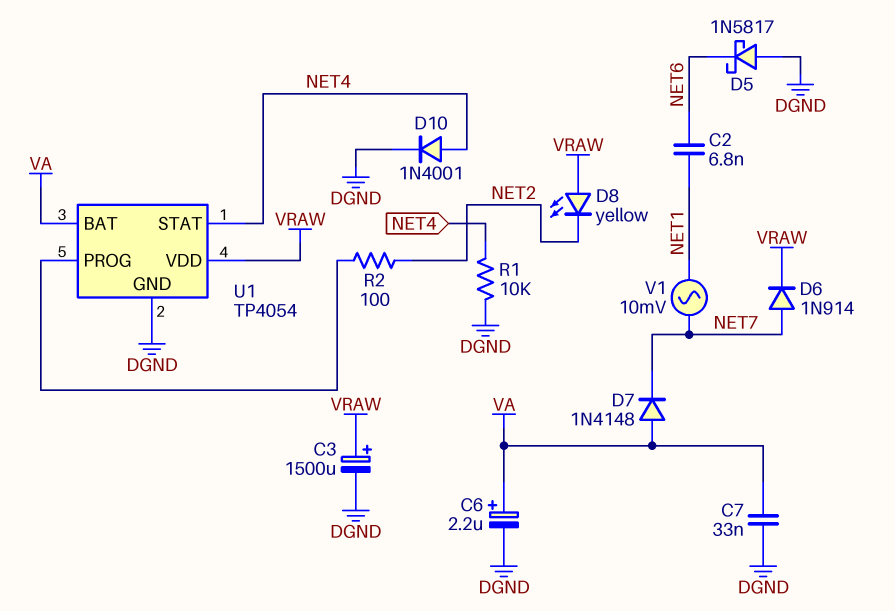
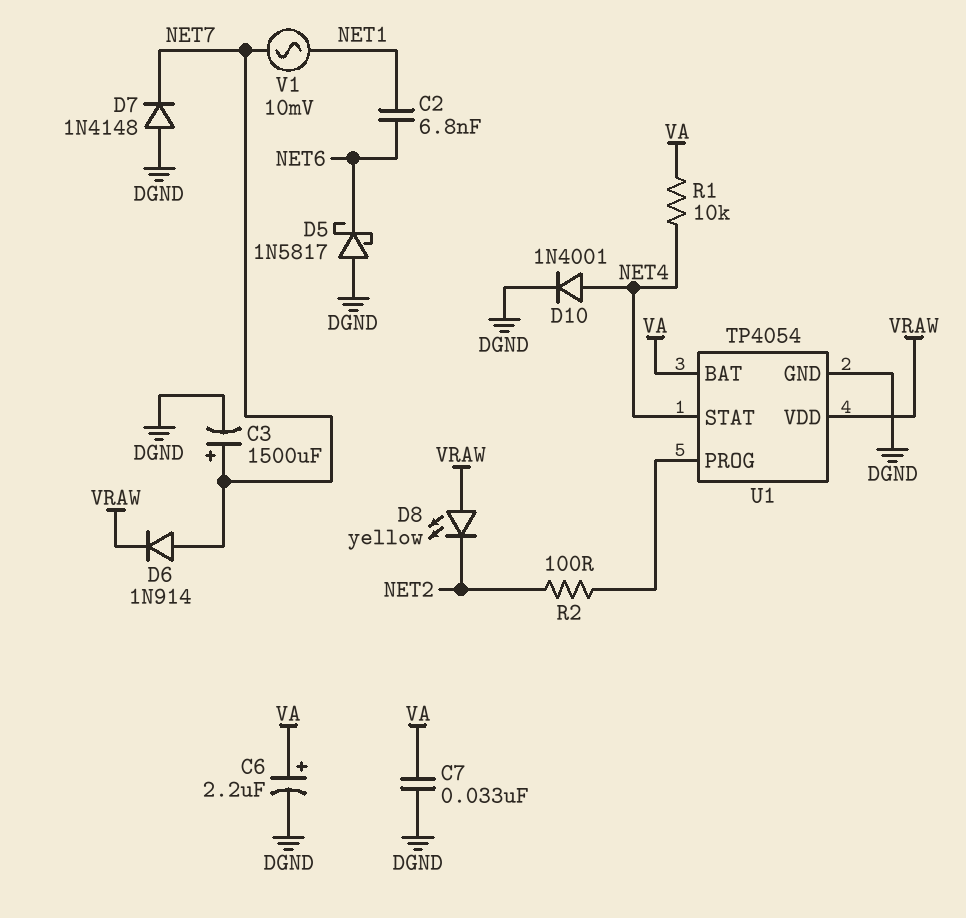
C3: 1500uF (plus VRAW, minus DGND) -> 1500uF (plus NET7, minus DGND)
D7: diode 1N4148 (A VA, K NET7) -> diode 1N4148 (A DGND, K NET7)
R1: 10k (DGND, NET4) -> 10k (NET4, VA)

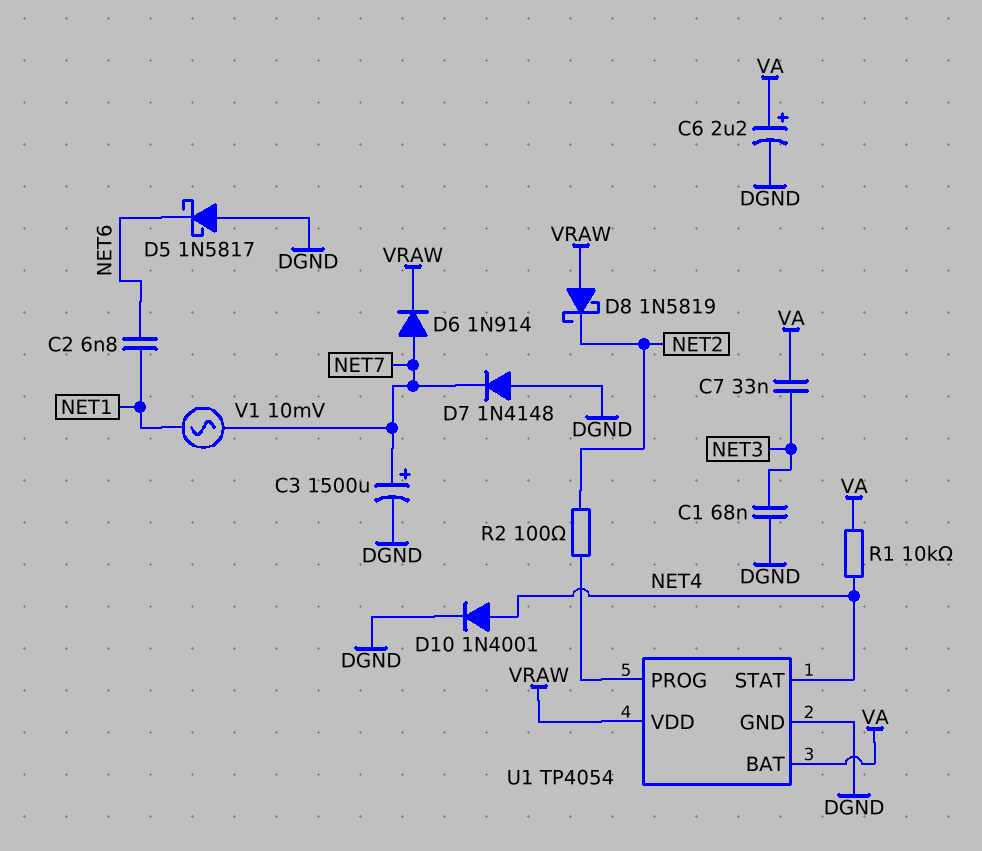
C1: none -> 68nF (DGND, NET3)
C7: 33nF (DGND, VA) -> 33nF (NET3, VA)
D8: LED yellow (A VRAW, K NET2) -> schottky 1N5819 (A VRAW, K NET2)

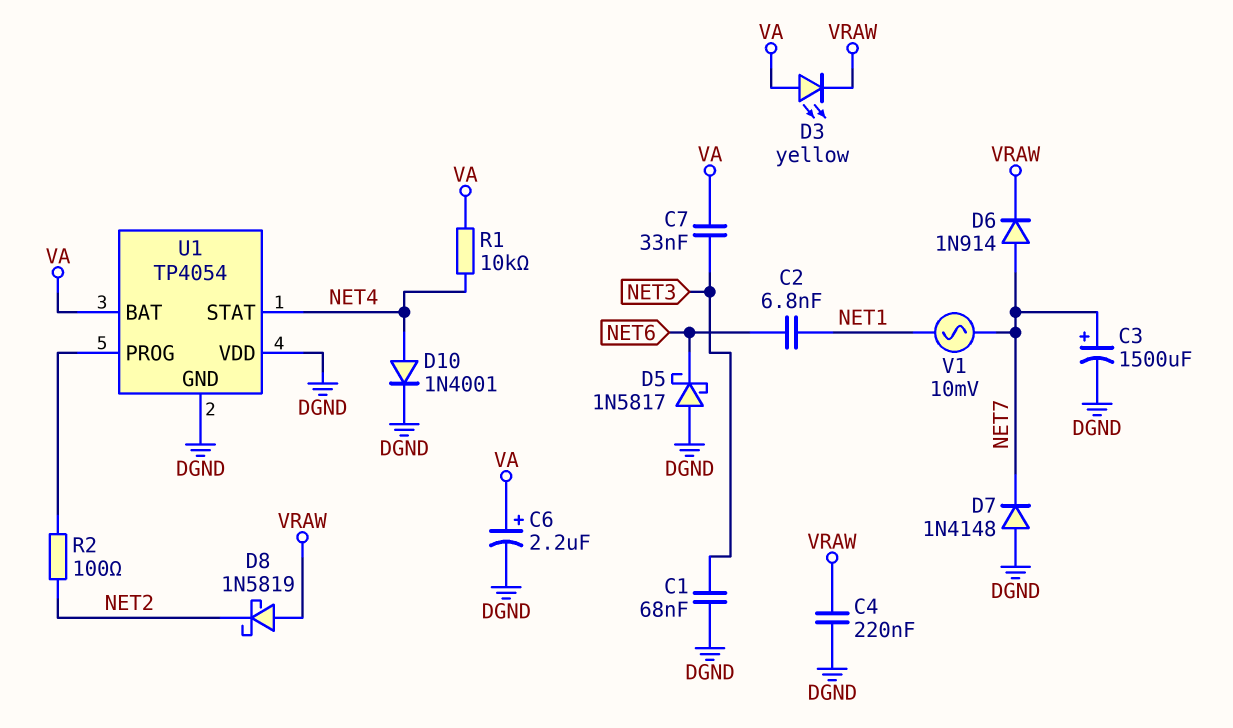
C4: none -> 220nF (DGND, VRAW)
D3: none -> LED yellow (A VA, K VRAW)
U1 pin VDD: VRAW -> DGND

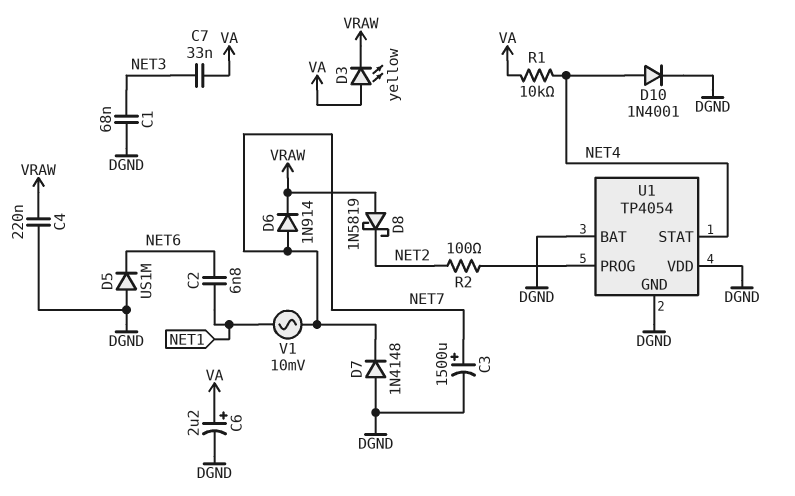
D5: schottky 1N5817 (A DGND, K NET6) -> diode US1M (A DGND, K NET6)
U1 pin BAT: VA -> DGND

